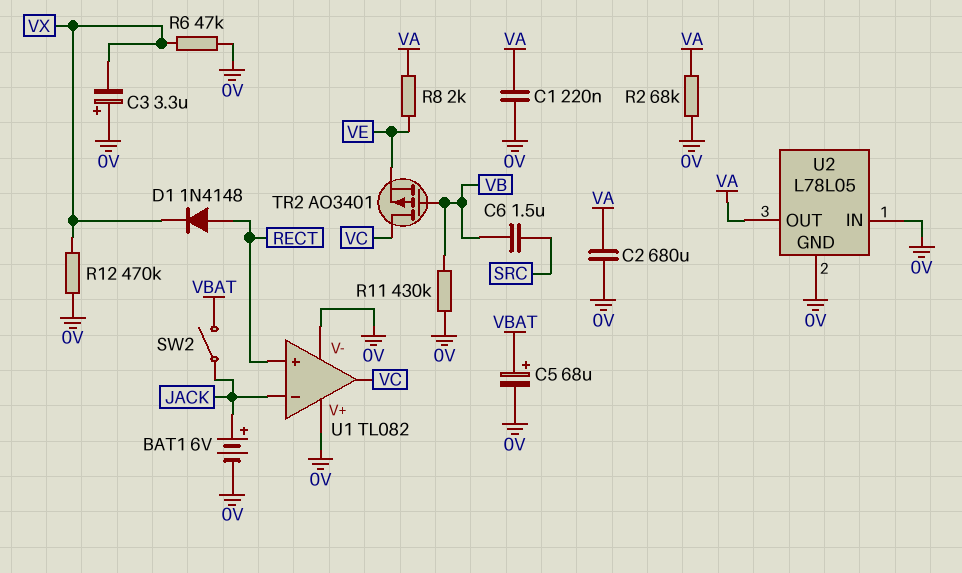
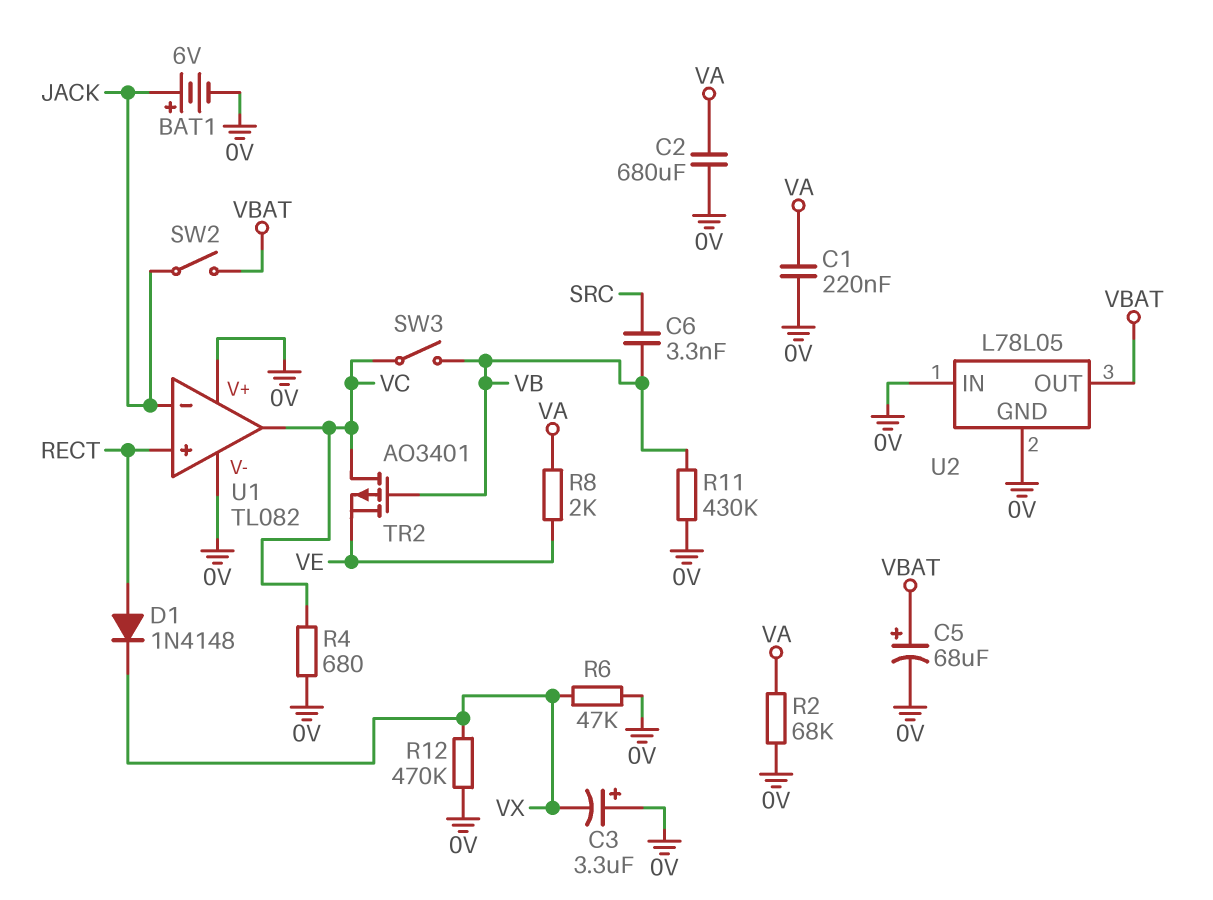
C6: 1.5uF (SRC, VB) -> 3.3nF (SRC, VB)
R4: none -> 680 (0V, VC)
SW3: none -> switch (VB, VC)
U2 pin OUT: VA -> VBAT

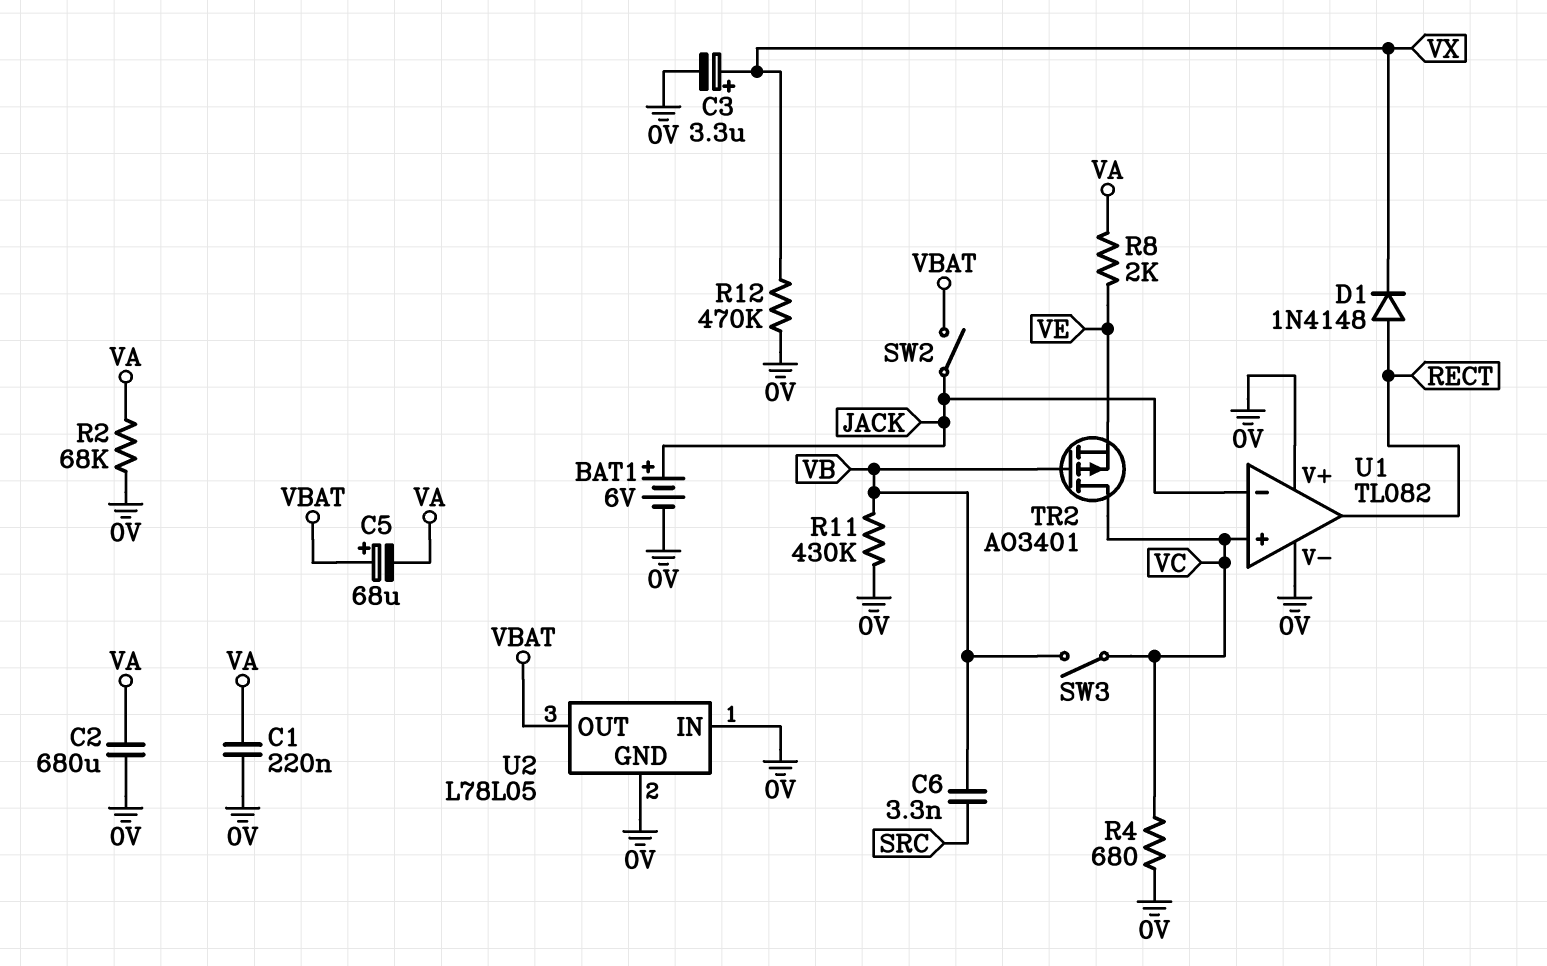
C3: 3.3uF (plus 0V, minus VX) -> 3.3uF (plus VX, minus 0V)
C5: 68uF (plus VBAT, minus 0V) -> 68uF (plus VBAT, minus VA)
R6: 47k (0V, VX) -> none
U1 pin in+: RECT -> VC
U1 pin out: VC -> RECT

